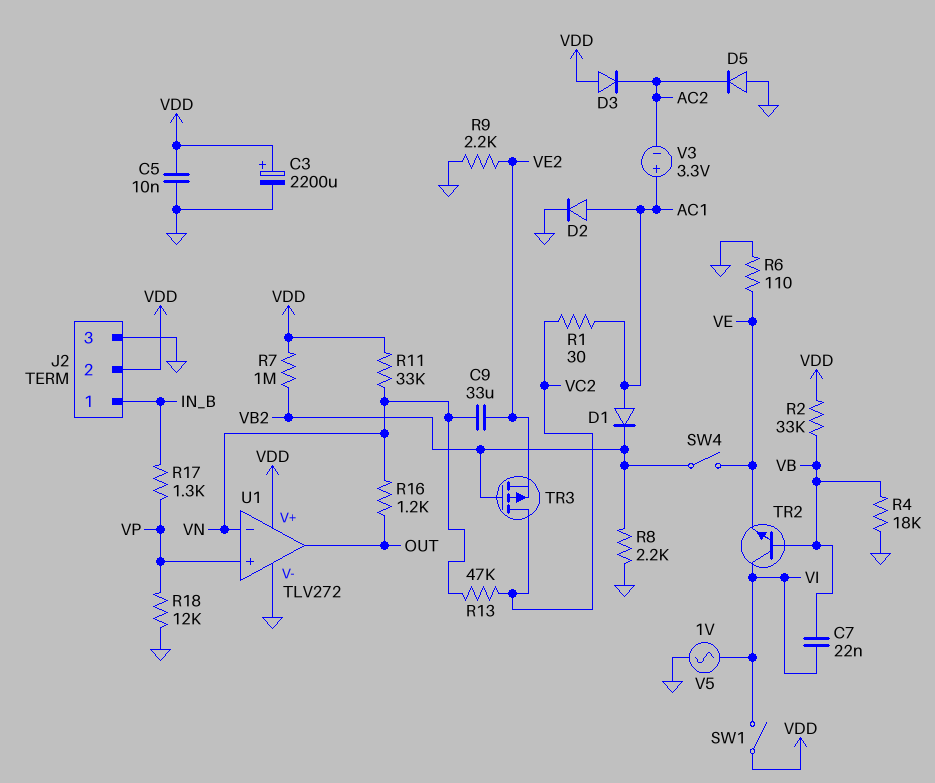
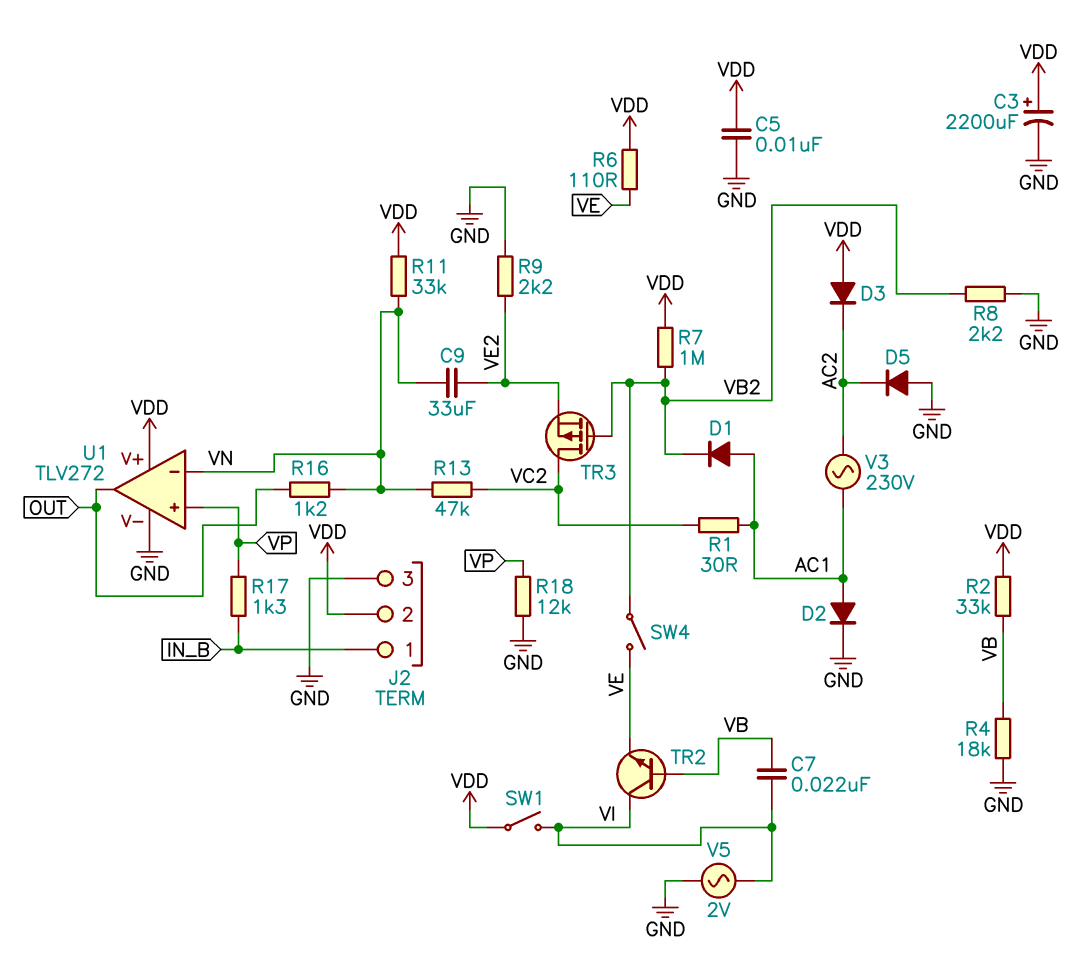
R6: 110 (GND, VE) -> 110 (VDD, VE)
V3: 3.3V (plus AC1, minus AC2) -> AC 230V (AC1, AC2)
V5: AC 1V (GND, VI) -> AC 2V (GND, VI)

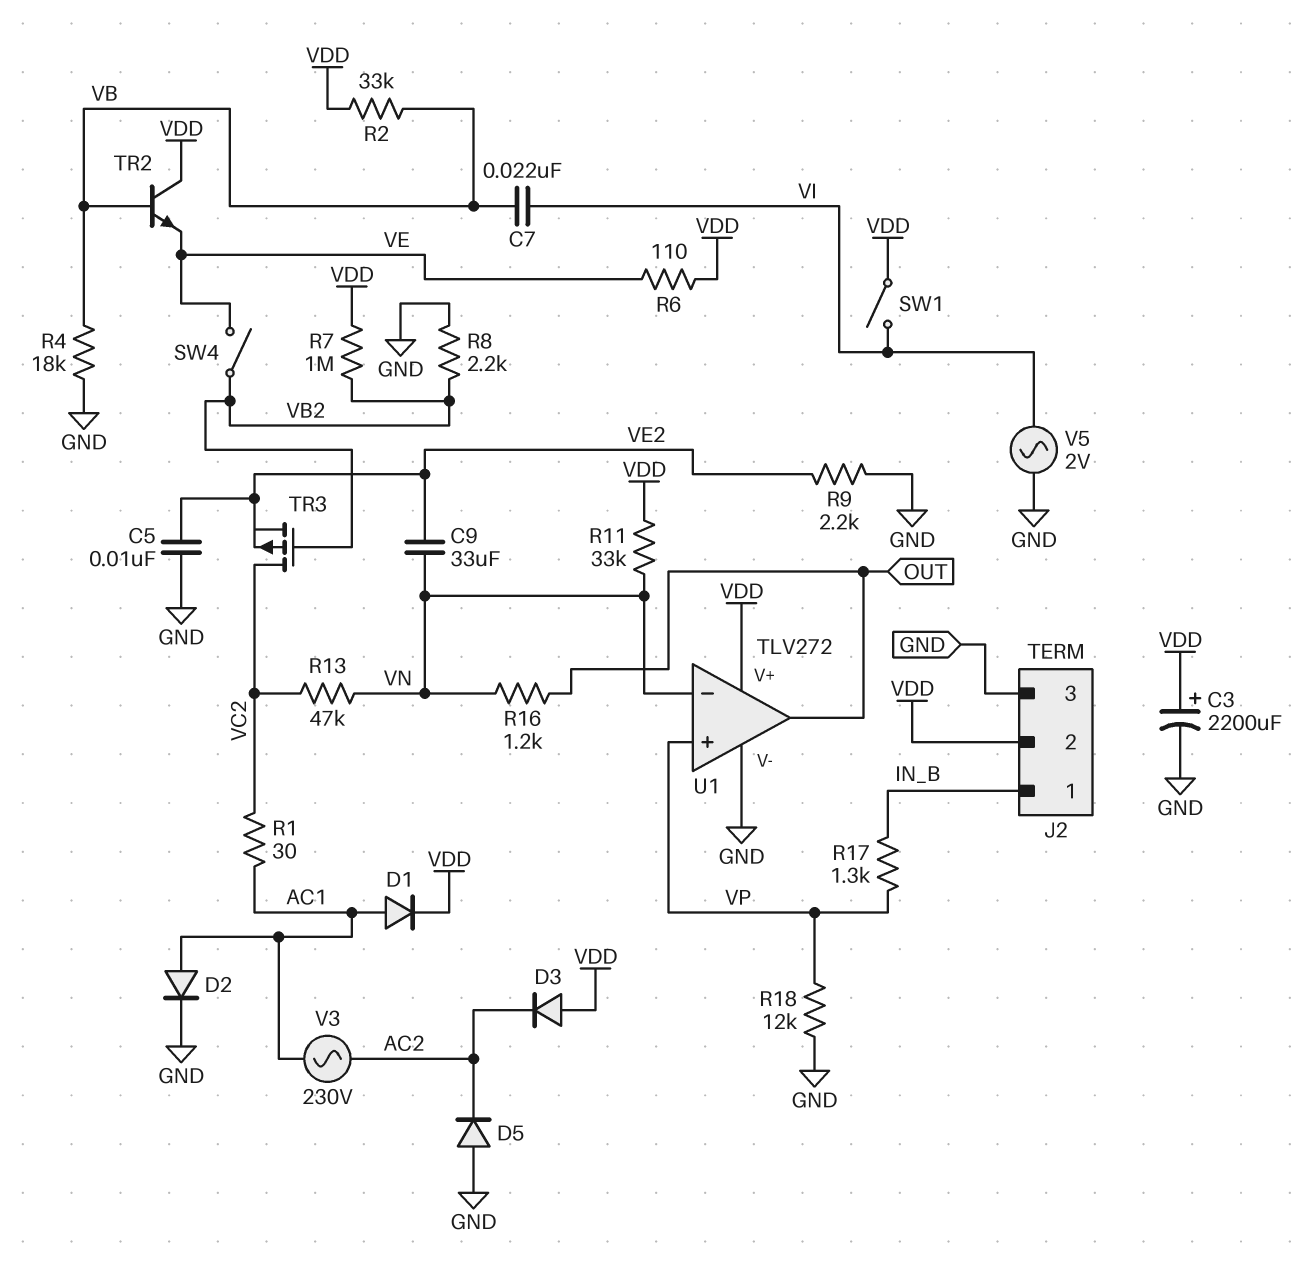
C5: 10nF (GND, VDD) -> 10nF (GND, VE2)
D1: diode (A AC1, K VB2) -> diode (A AC1, K VDD)
TR2: NPN (B VB, C VI, E VE) -> NPN (B VB, C VDD, E VE)

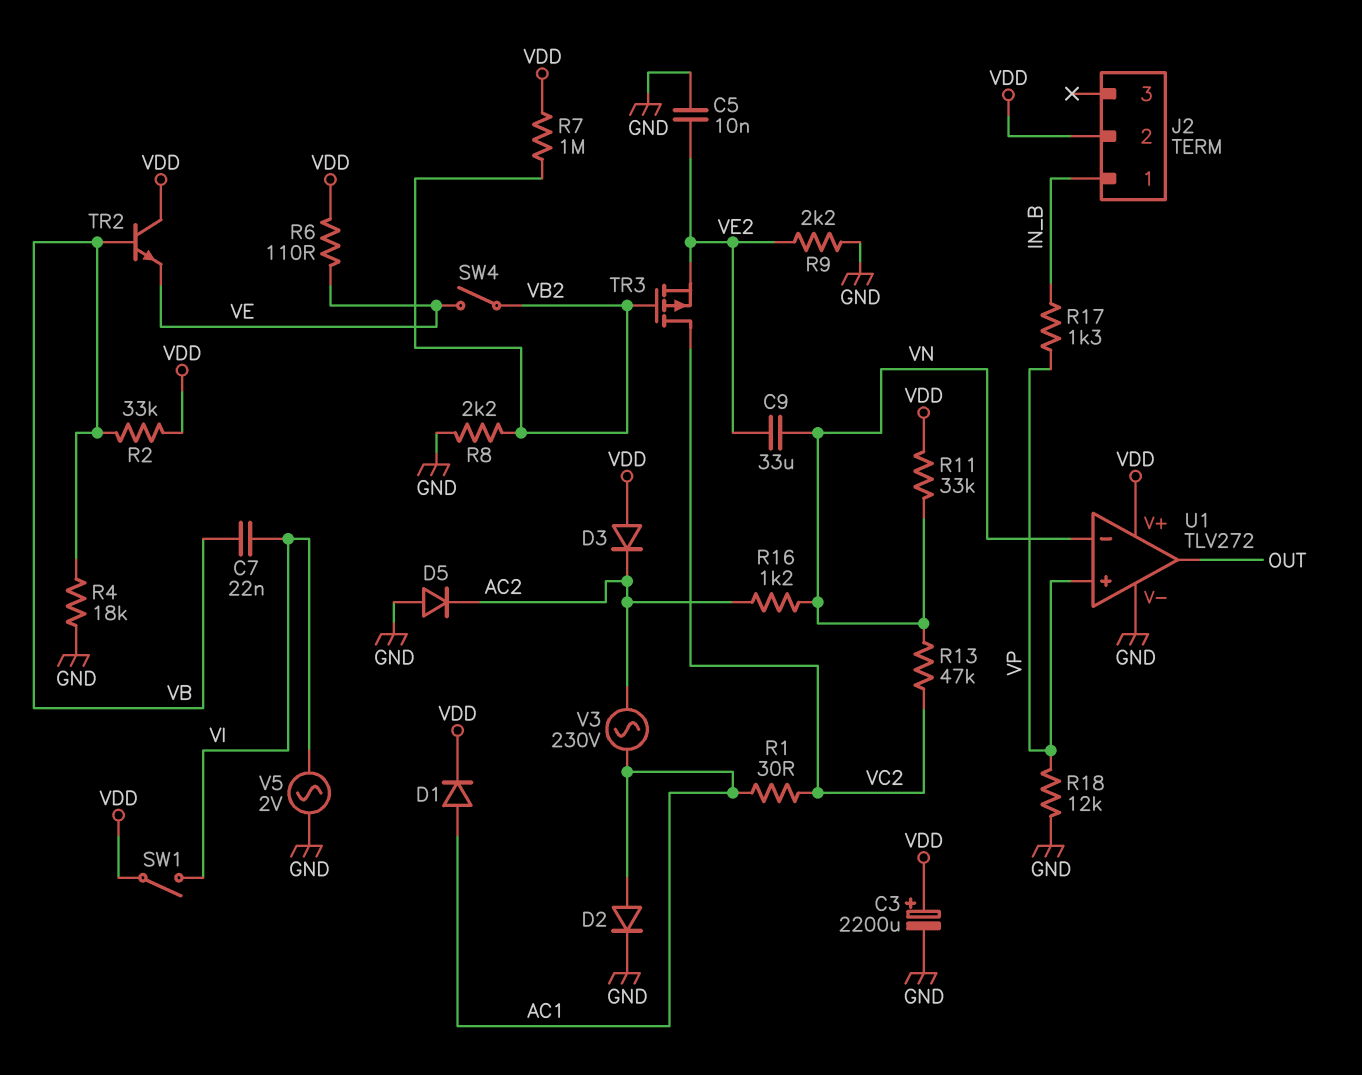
J2 pin 3: GND -> none
R16: 1.2k (OUT, VN) -> 1.2k (AC2, VN)

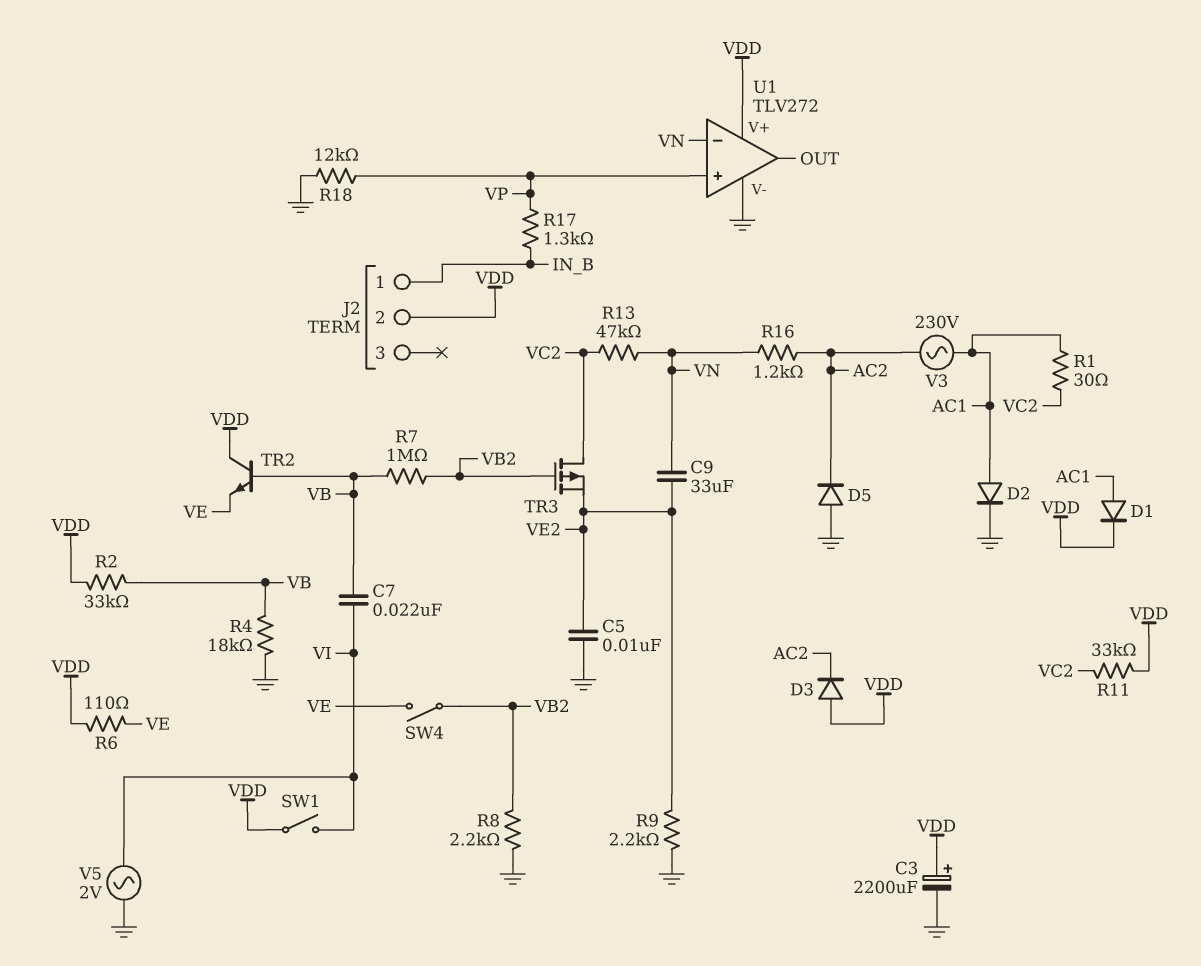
R7: 1M (VB2, VDD) -> 1M (VB, VB2)
R11: 33k (VDD, VN) -> 33k (VC2, VDD)

